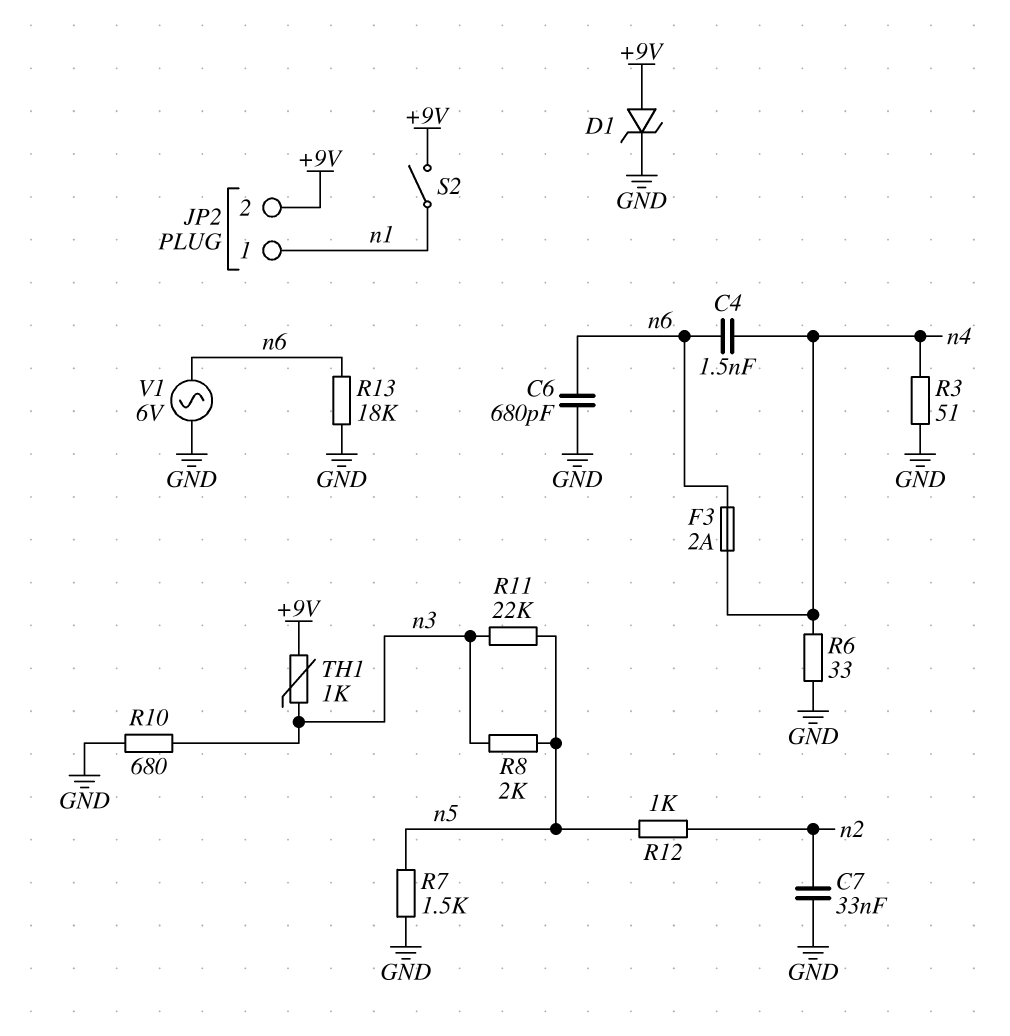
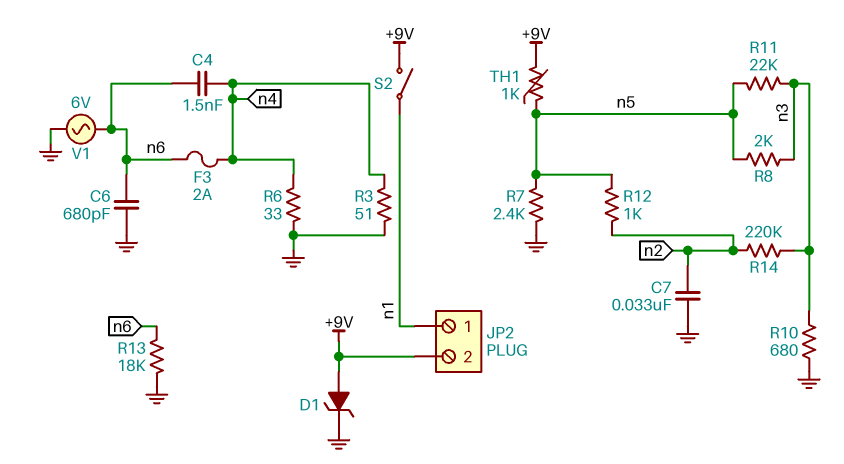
R7: 1.5k (GND, n5) -> 2.4k (GND, n5)
R14: none -> 220k (n2, n3)
TH1: 1k (+9V, n3) -> 1k (+9V, n5)

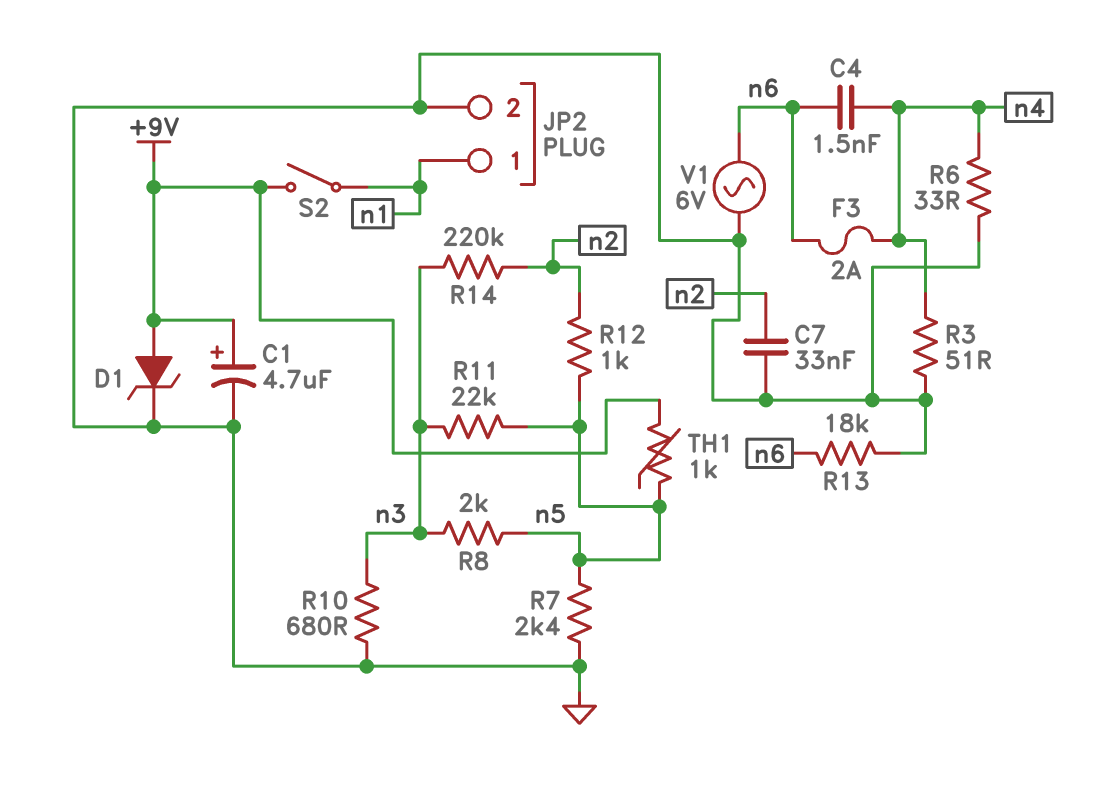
C1: none -> 4.7uF (plus +9V, minus GND)
C6: 680pF (GND, n6) -> none
JP2 pin 2: +9V -> GND

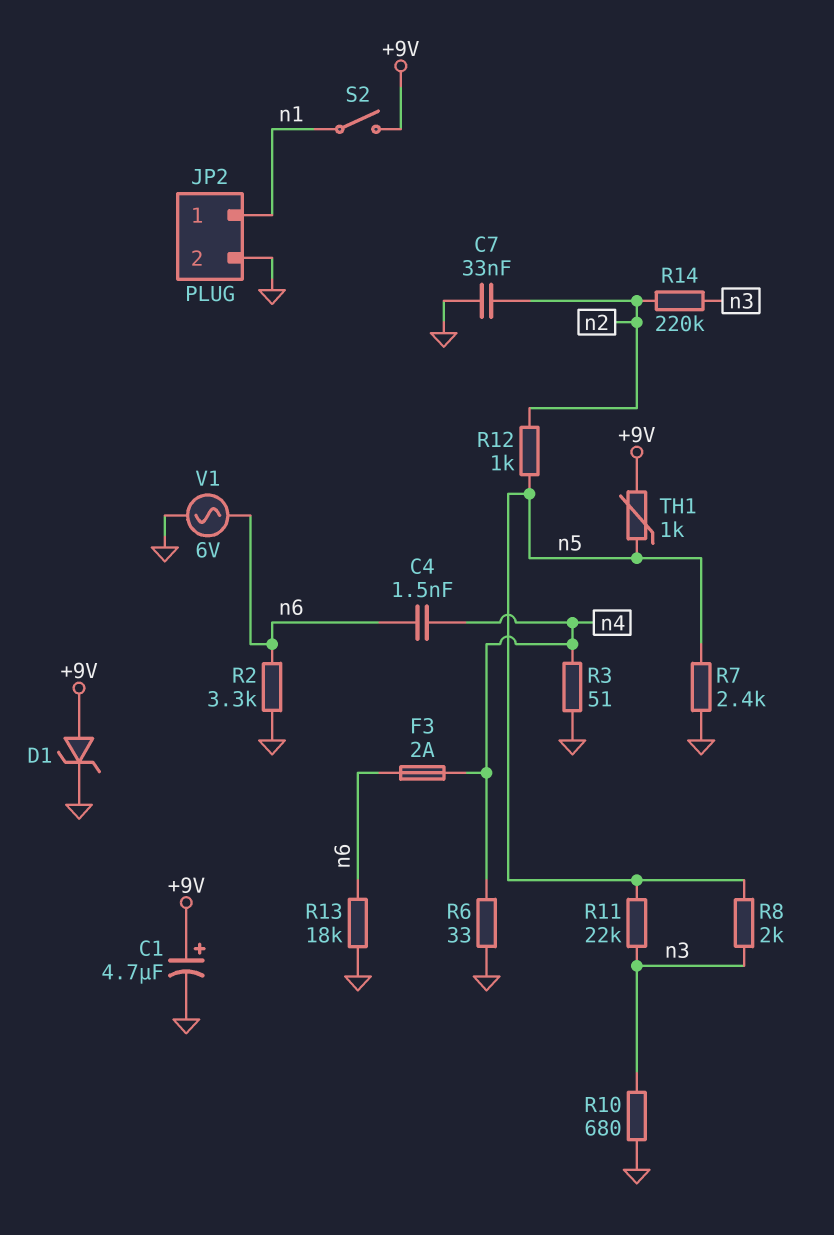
R2: none -> 3.3k (GND, n6)

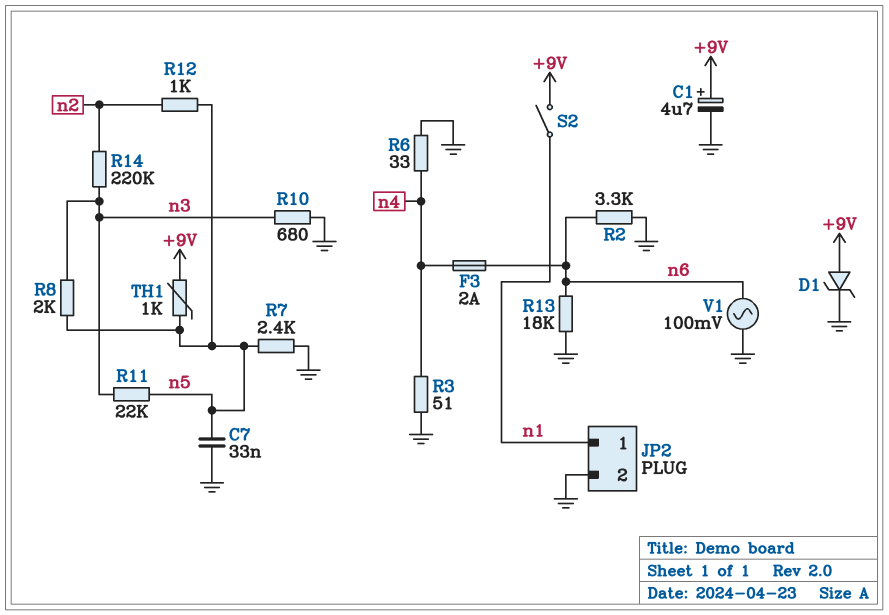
C4: 1.5nF (n4, n6) -> none
C7: 33nF (GND, n2) -> 33nF (GND, n5)
V1: AC 6V (GND, n6) -> AC 100mV (GND, n6)

